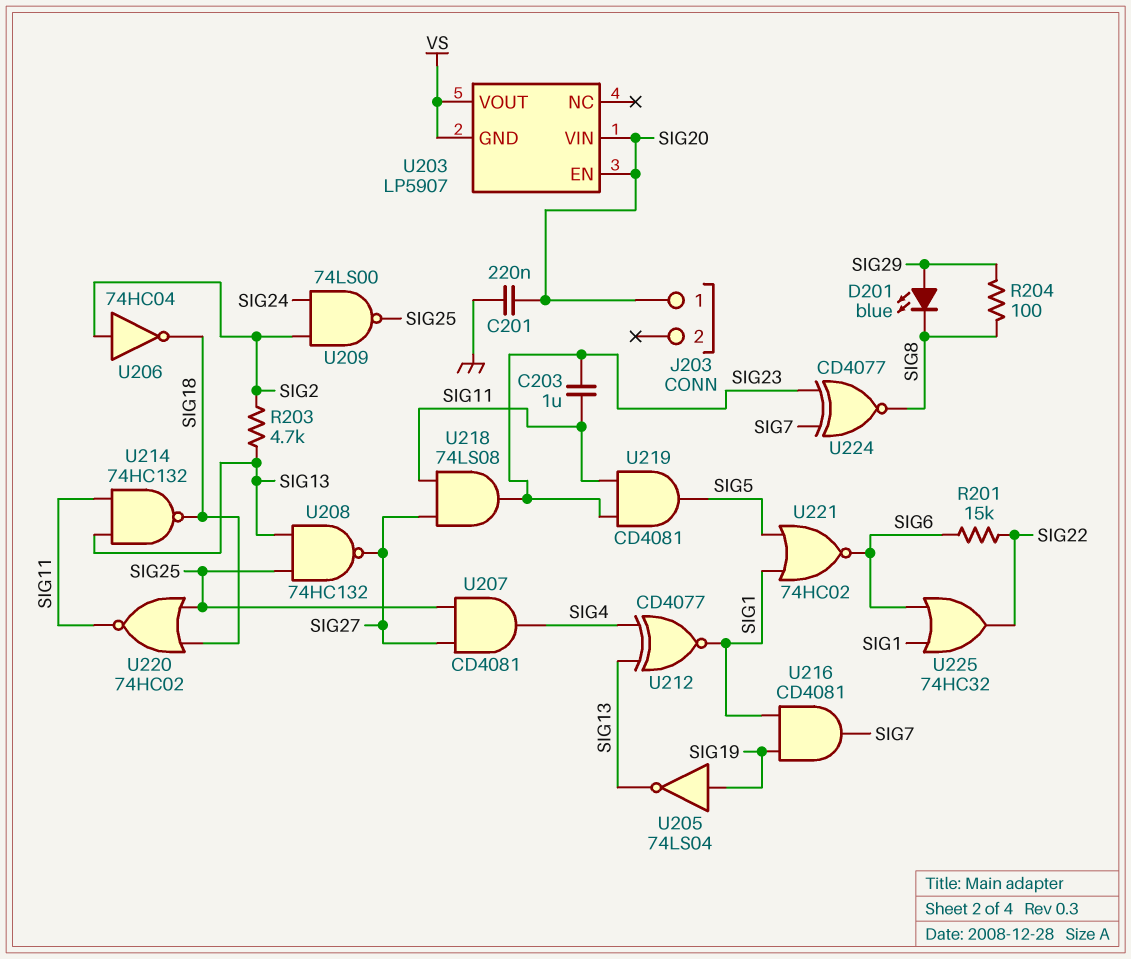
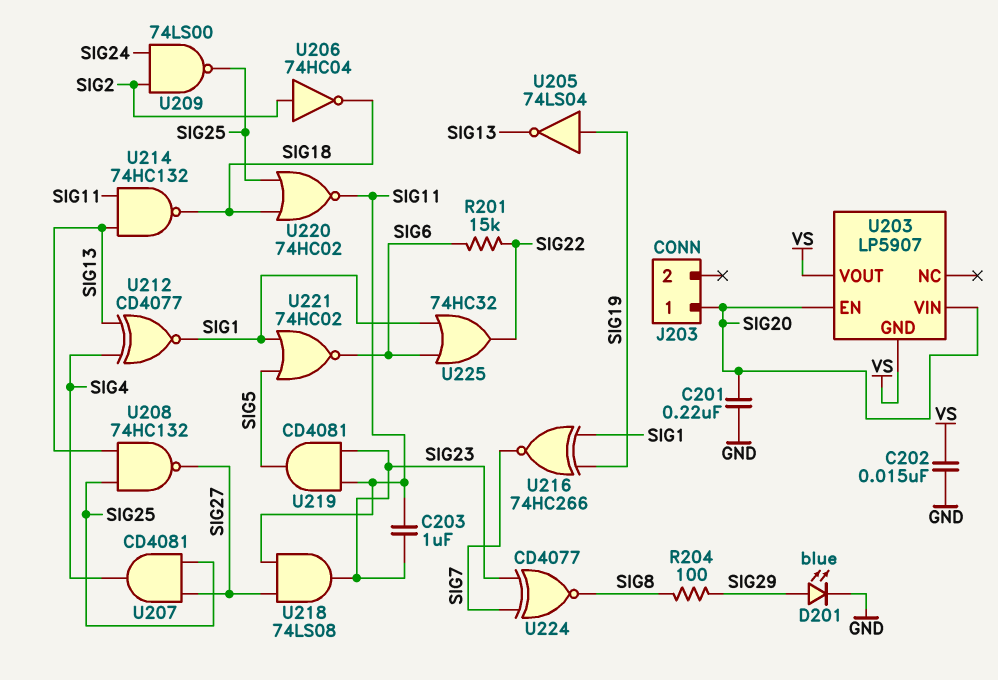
C202: none -> 15nF (GND, VS)
D201: LED blue (A SIG29, K SIG8) -> LED blue (A SIG29, K GND)
R203: 4.7k (SIG2, SIG13) -> none
U216: AND CD4081 (in SIG1, in SIG19, out SIG7) -> XNOR 74HC266 (in SIG1, in SIG19, out SIG7)

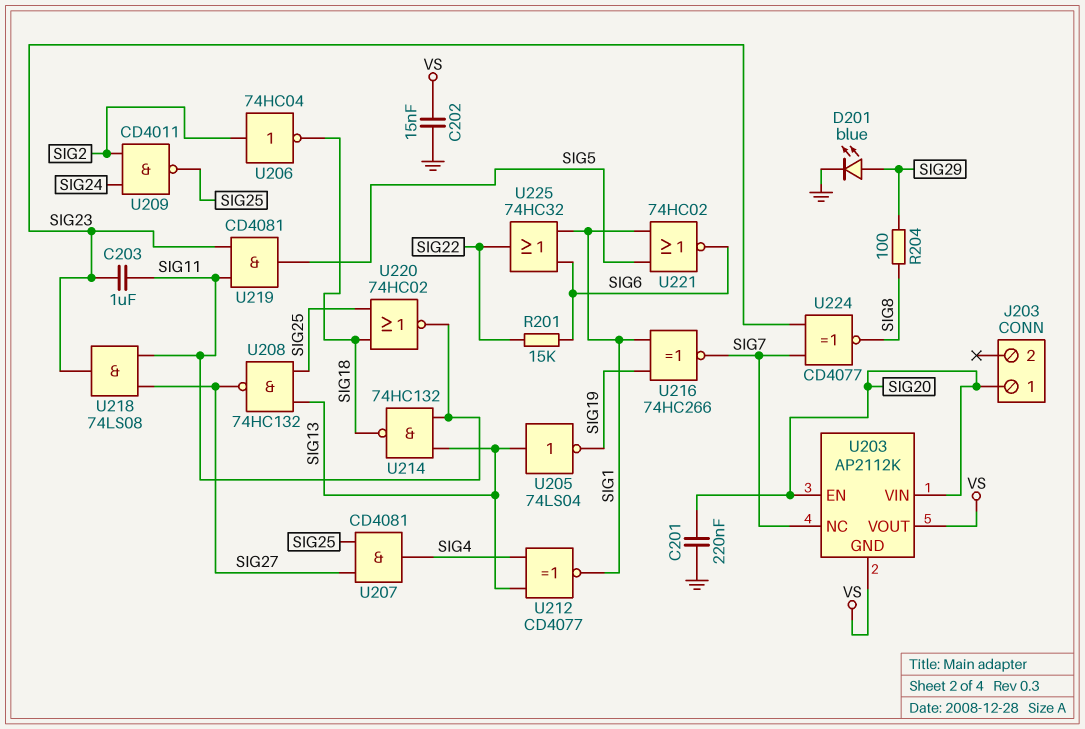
U203: LP5907 -> AP2112K
U203 pin NC: none -> SIG7
U205: NOT 74LS04 (in SIG19, out SIG13) -> NOT 74LS04 (in SIG13, out SIG19)
U209: NAND 74LS00 (in SIG2, in SIG24, out SIG25) -> NAND CD4011 (in SIG2, in SIG24, out SIG25)

